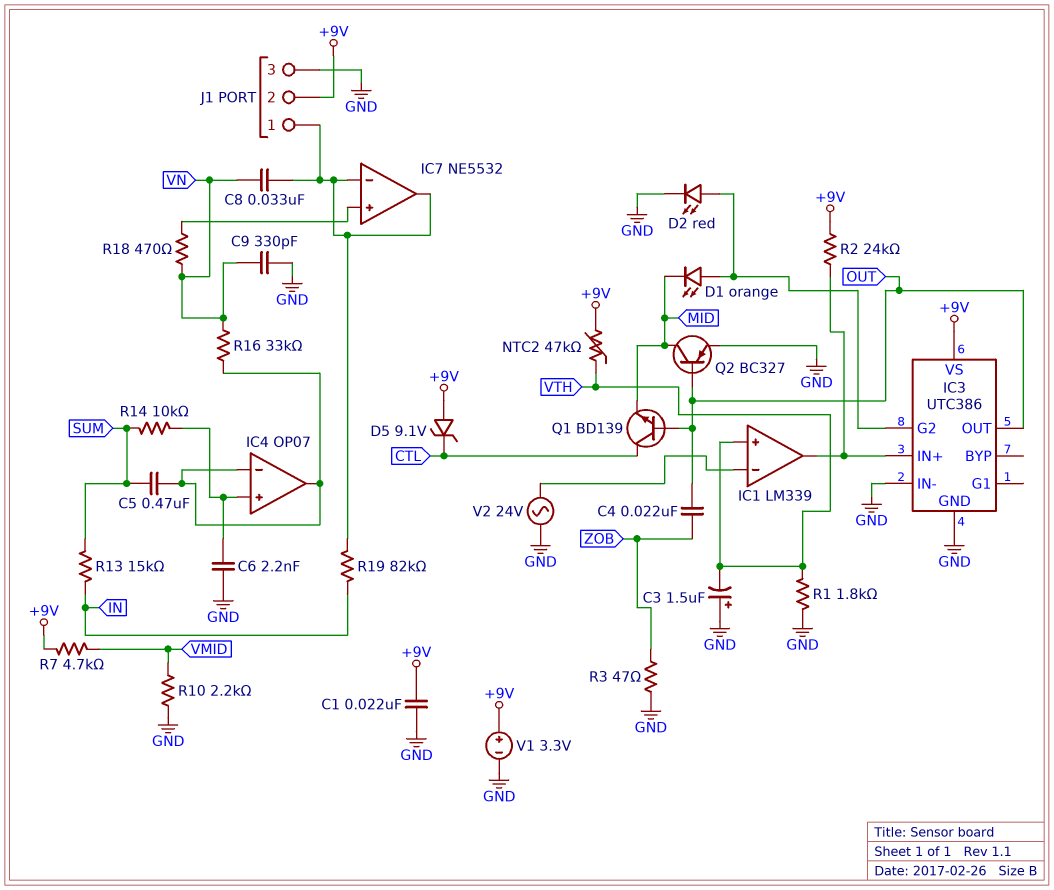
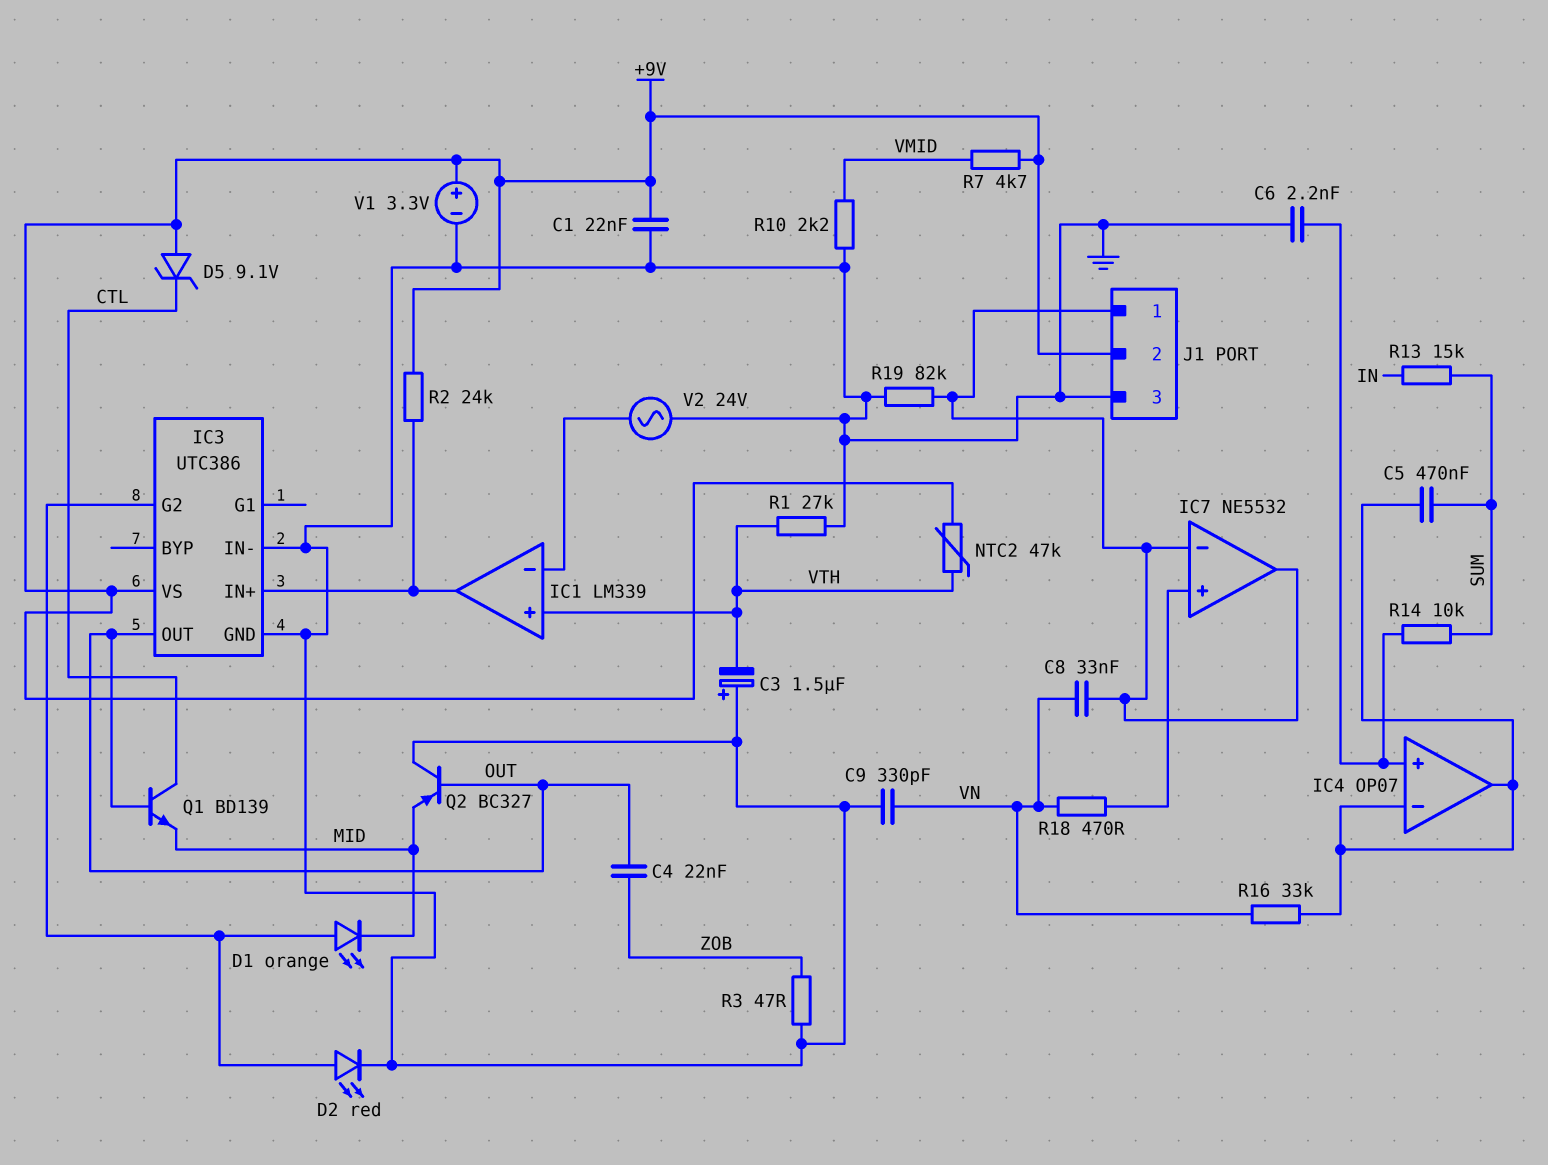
Q2: PNP BC327 (B OUT, C MID, E GND) -> PNP BC327 (B OUT, C GND, E MID)
R1: 1.8k (GND, VTH) -> 27k (GND, VTH)
R19: 82k (IC7/in-, IN) -> 82k (GND, IC7/in-)

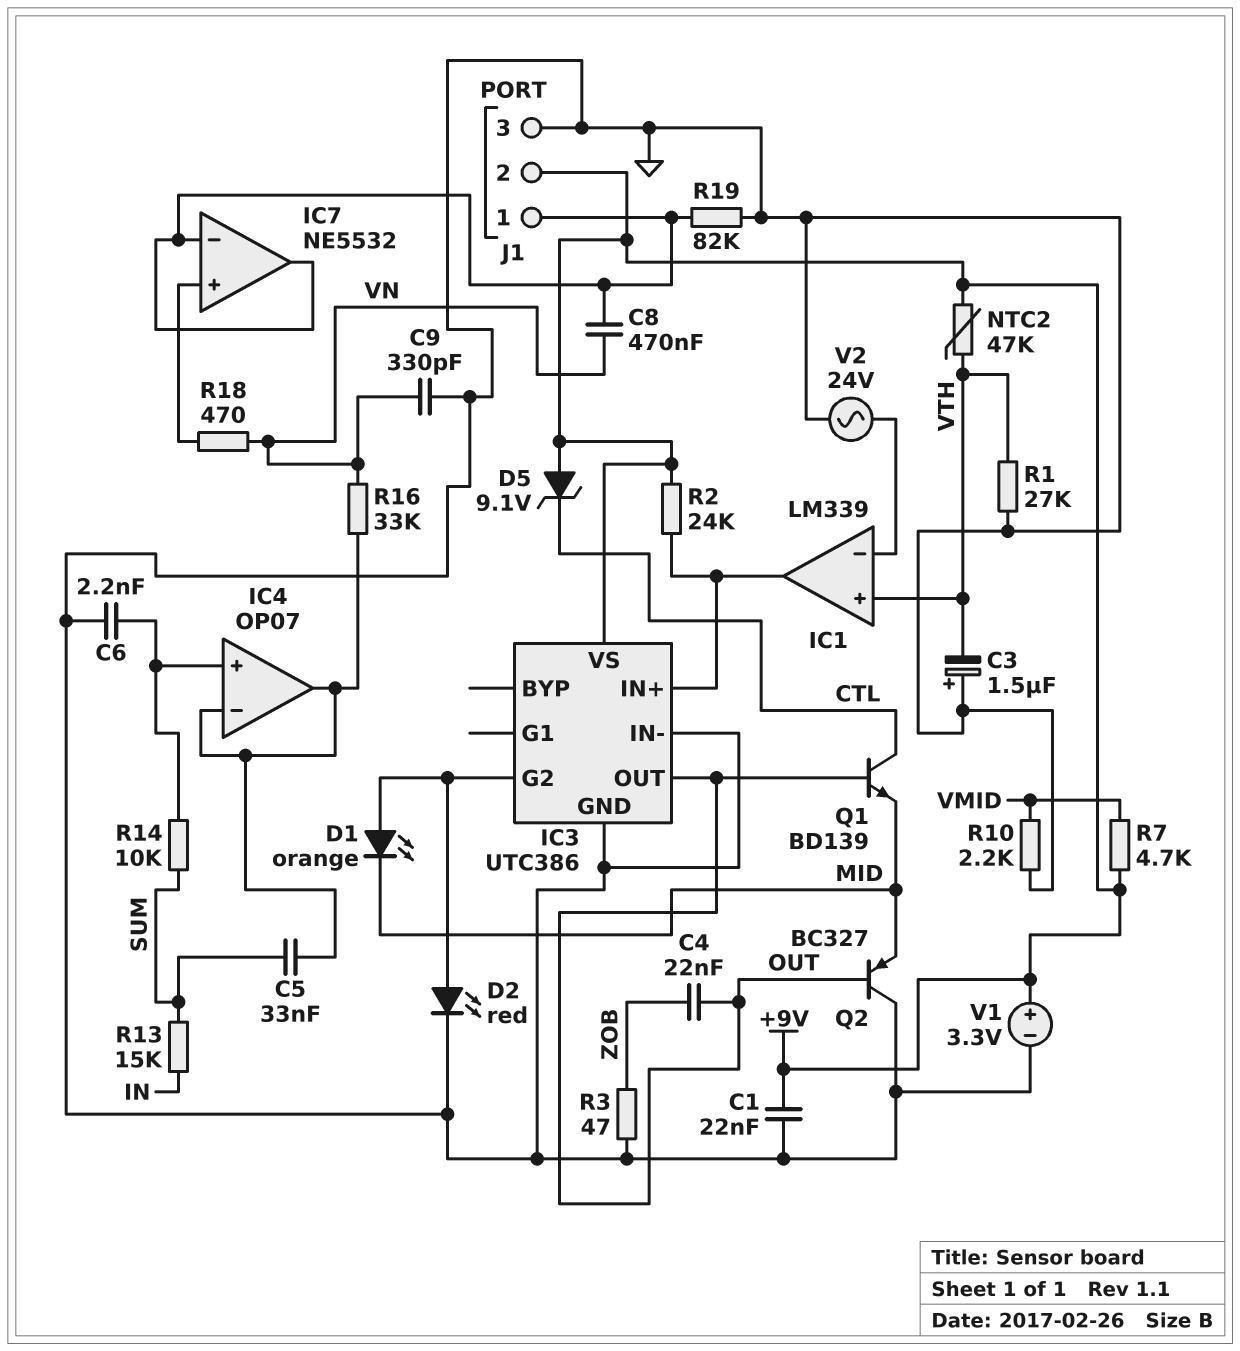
C5: 470nF (IC4/in-, SUM) -> 33nF (IC4/in-, SUM)
C8: 33nF (IC7/in-, VN) -> 470nF (IC7/in-, VN)

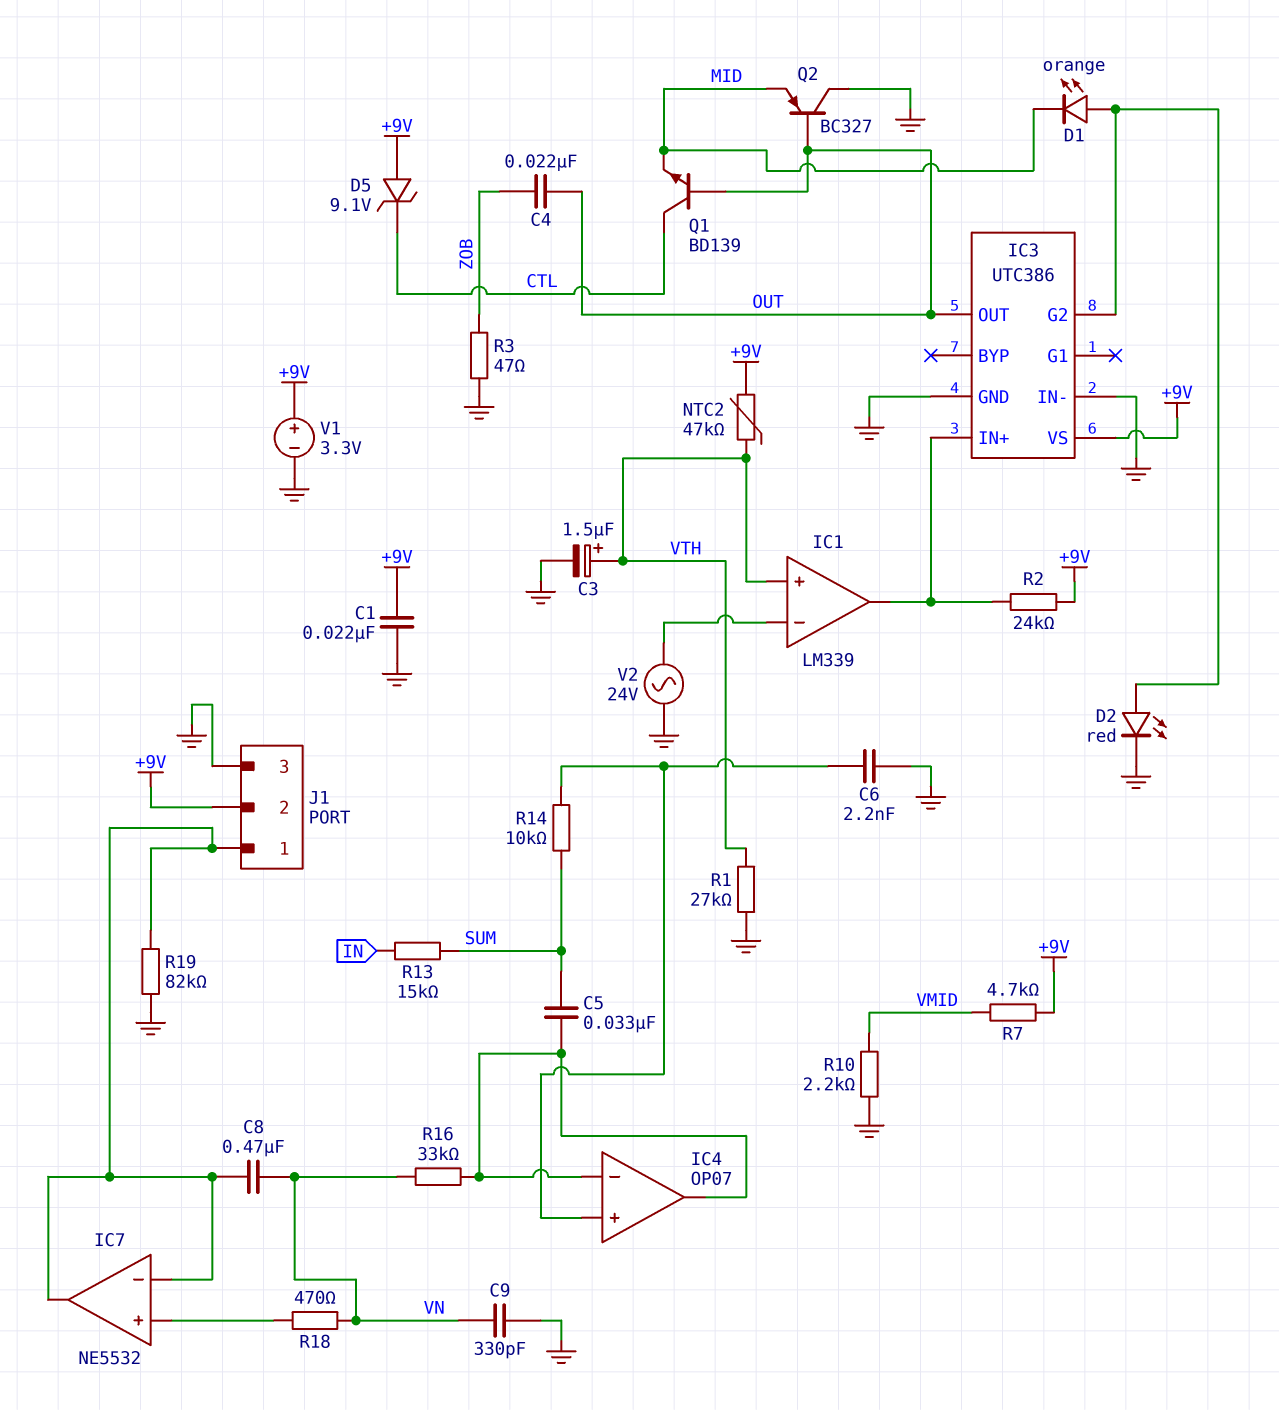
C3: 1.5uF (plus GND, minus VTH) -> 1.5uF (plus VTH, minus GND)

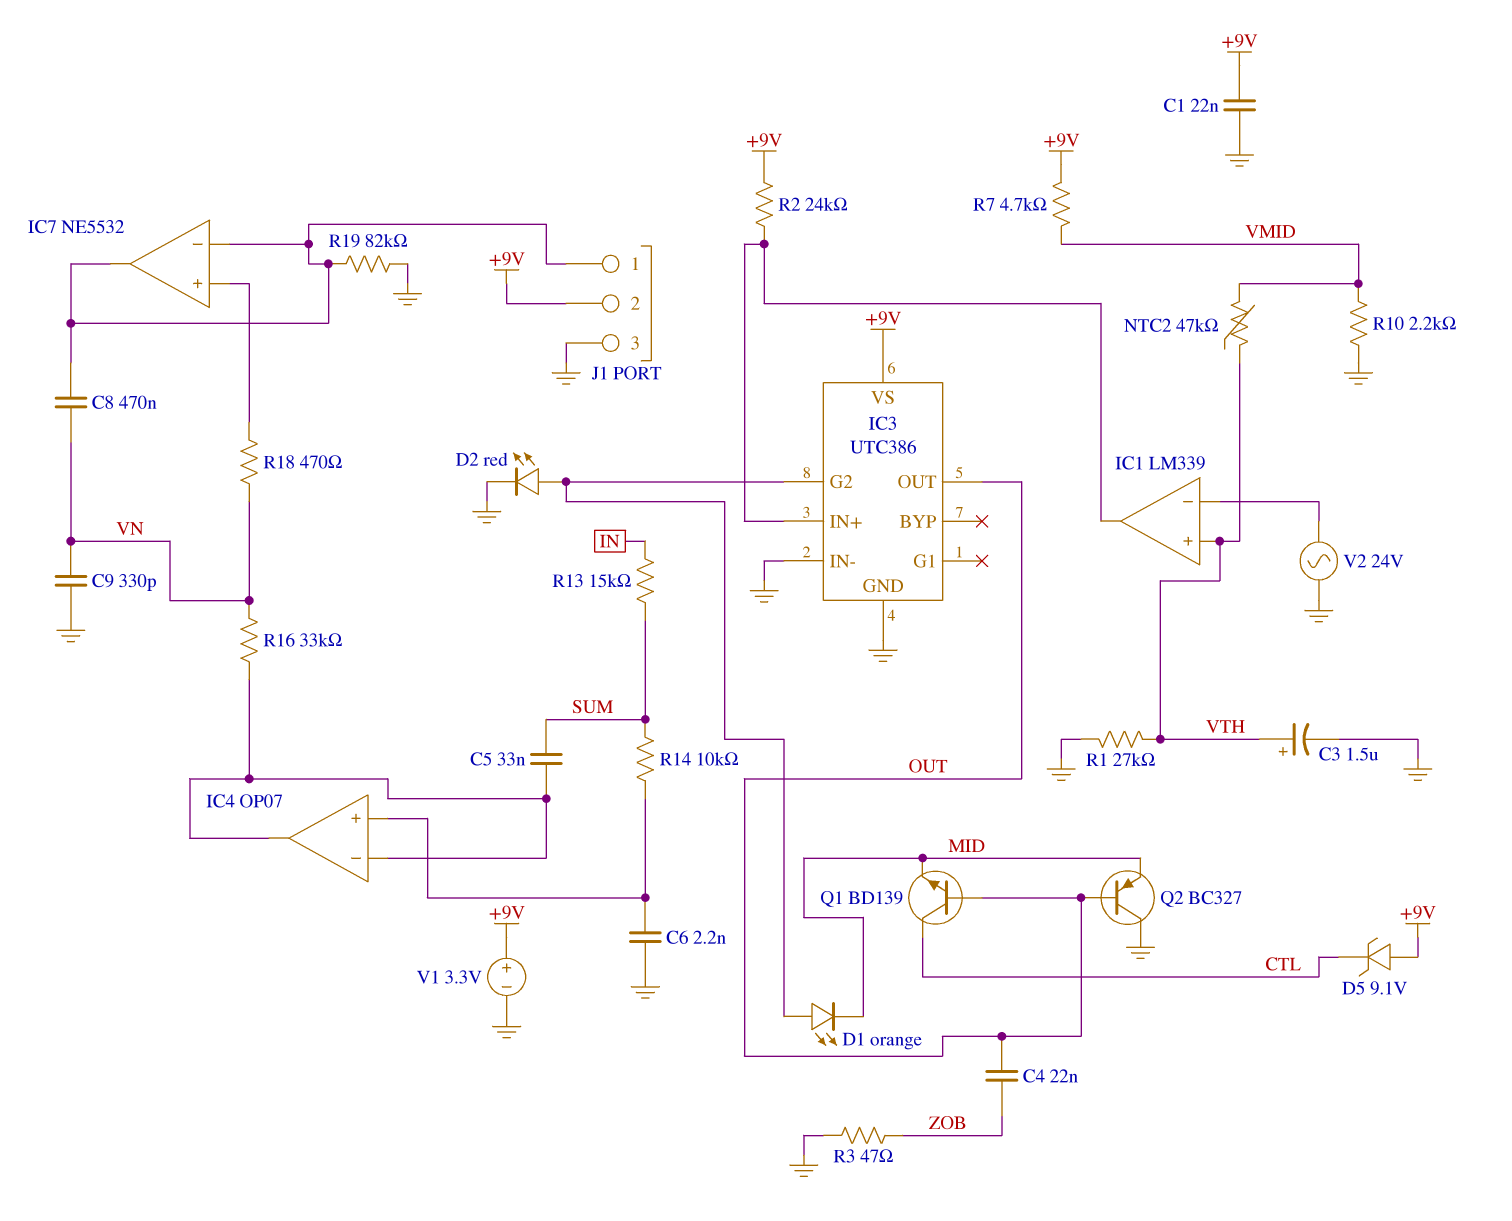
NTC2: 47k (+9V, VTH) -> 47k (VMID, VTH)

